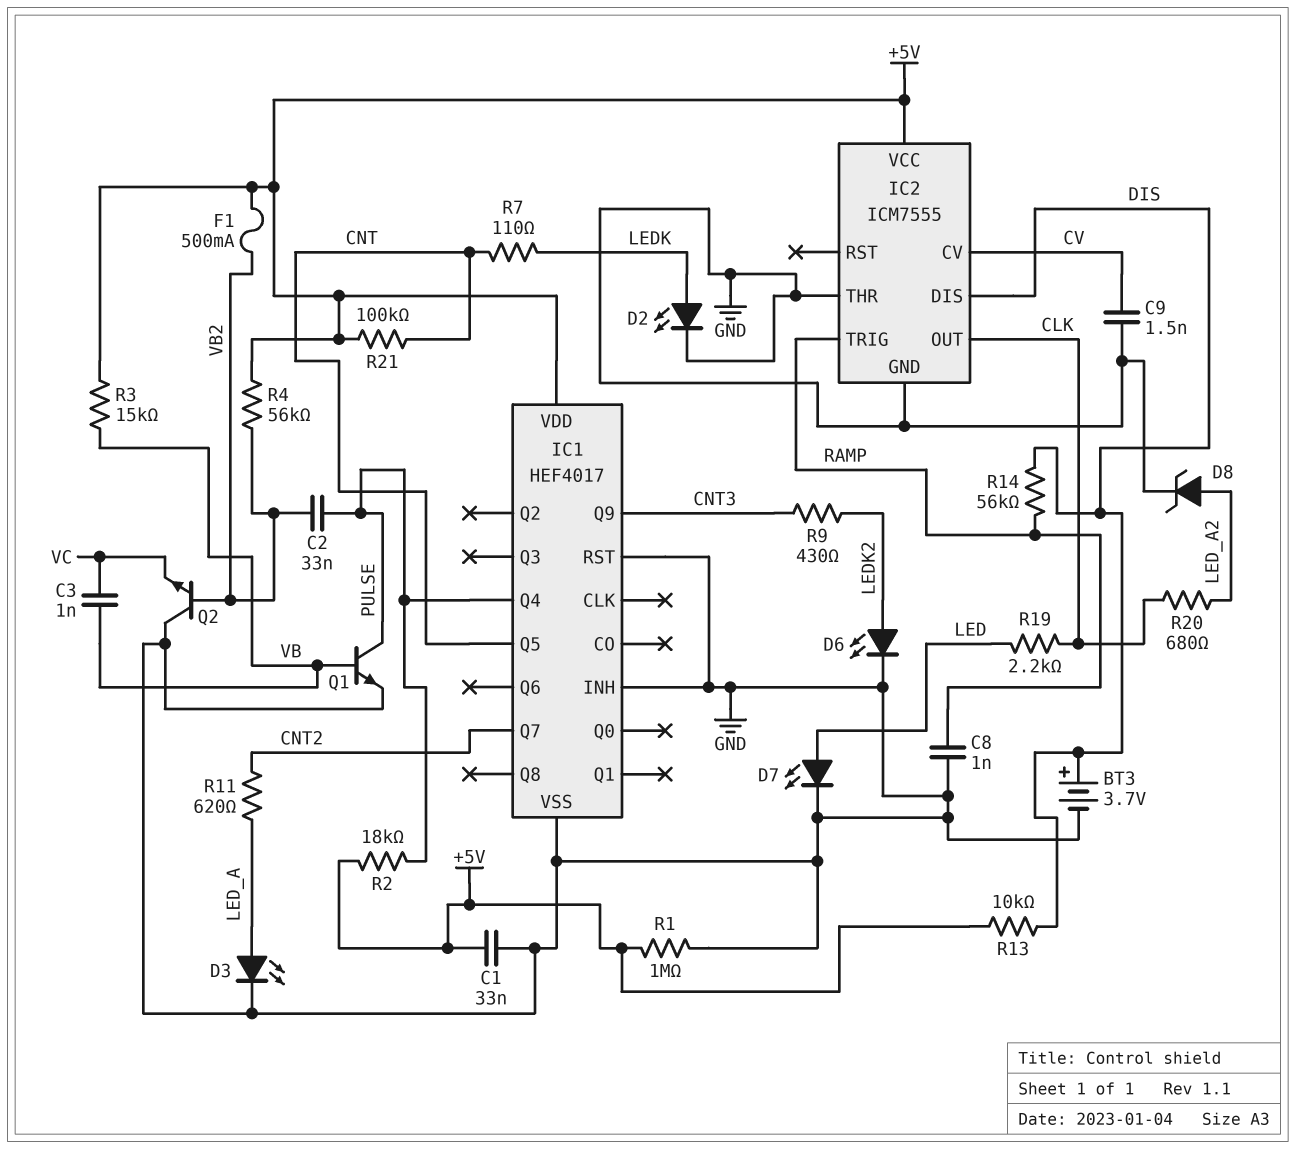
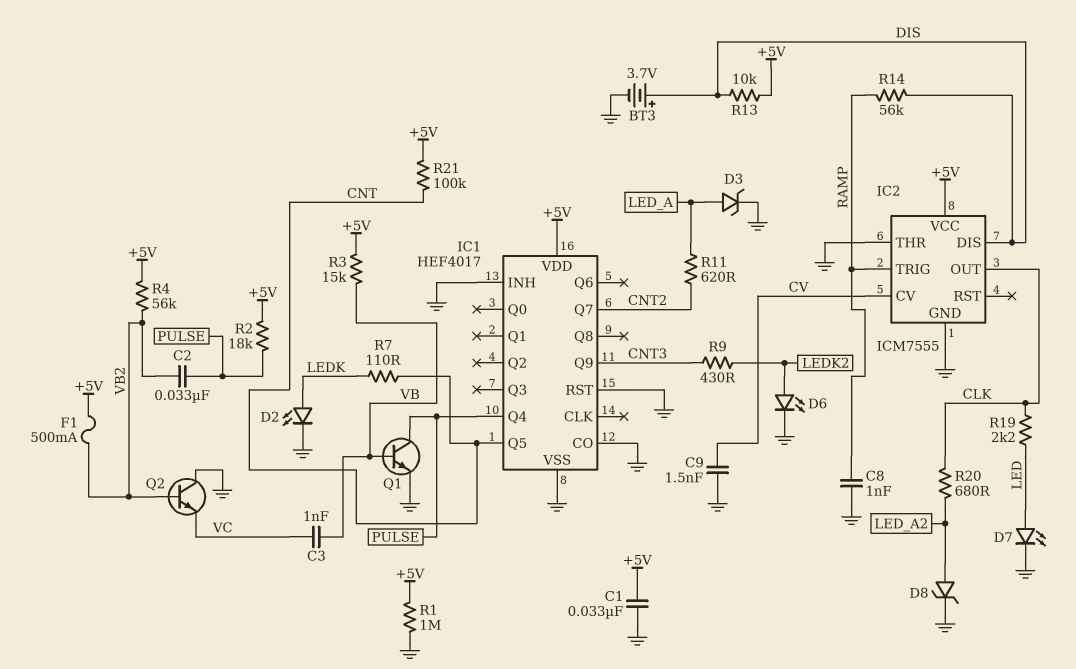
D3: LED (A LED_A, K GND) -> zener (A LED_A, K GND)
IC1 pin CO: none -> GND

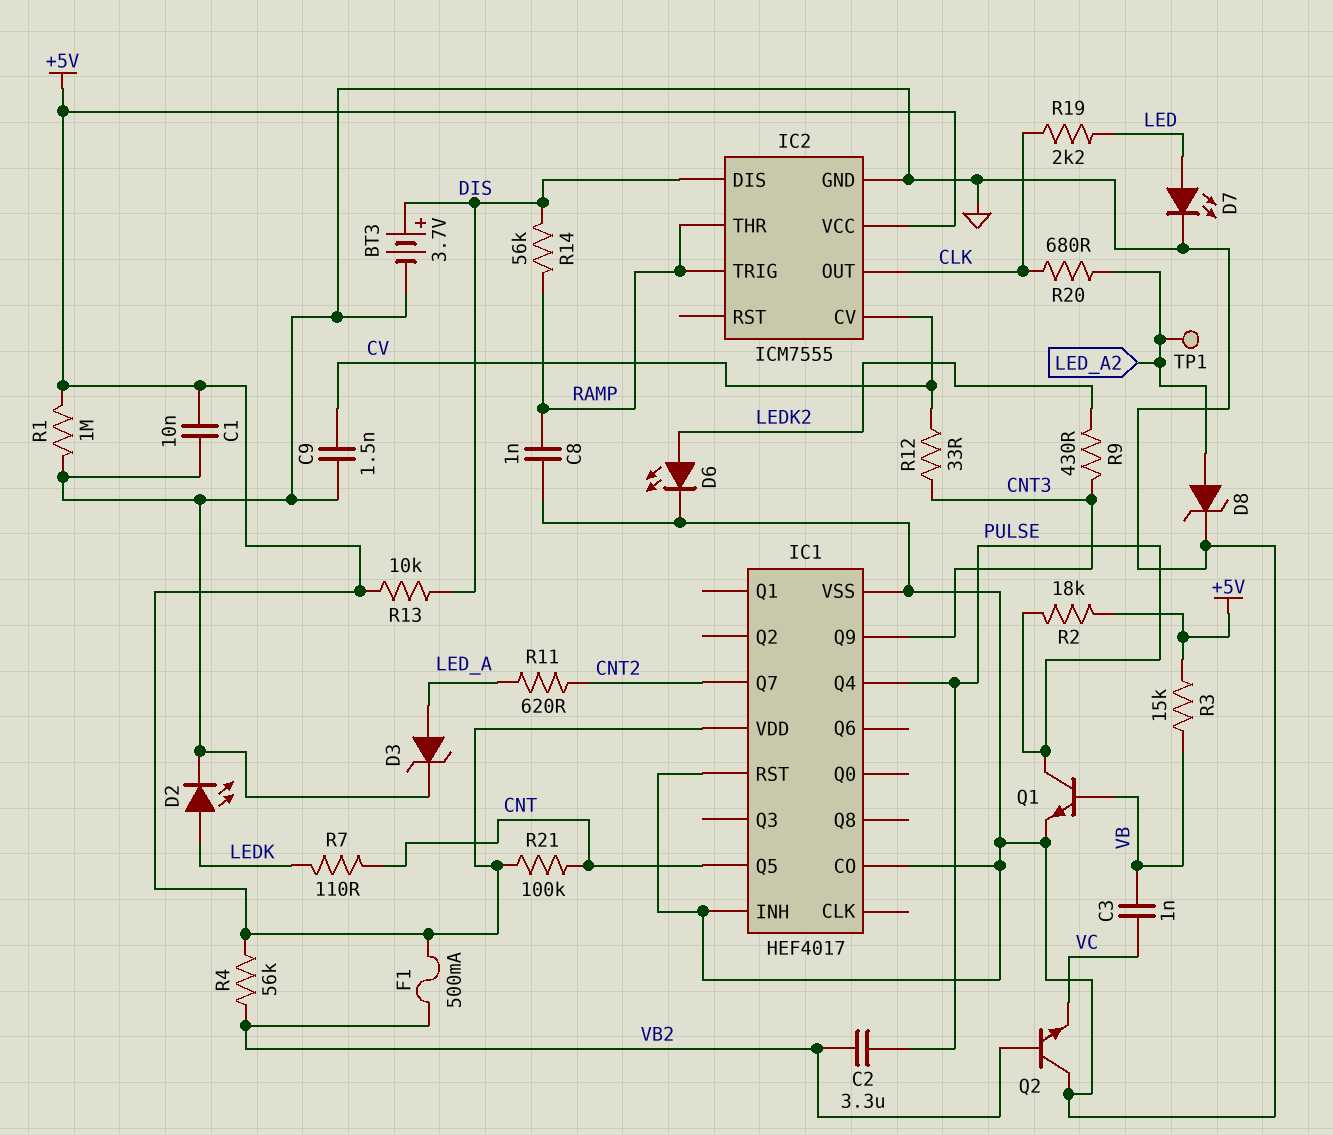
C1: 33nF (+5V, GND) -> 10nF (+5V, GND)
C2: 33nF (PULSE, VB2) -> 3.3uF (PULSE, VB2)
IC2 pin THR: GND -> RAMP
R12: none -> 33 (CNT3, CV)
TP1: none -> test point (LED_A2)

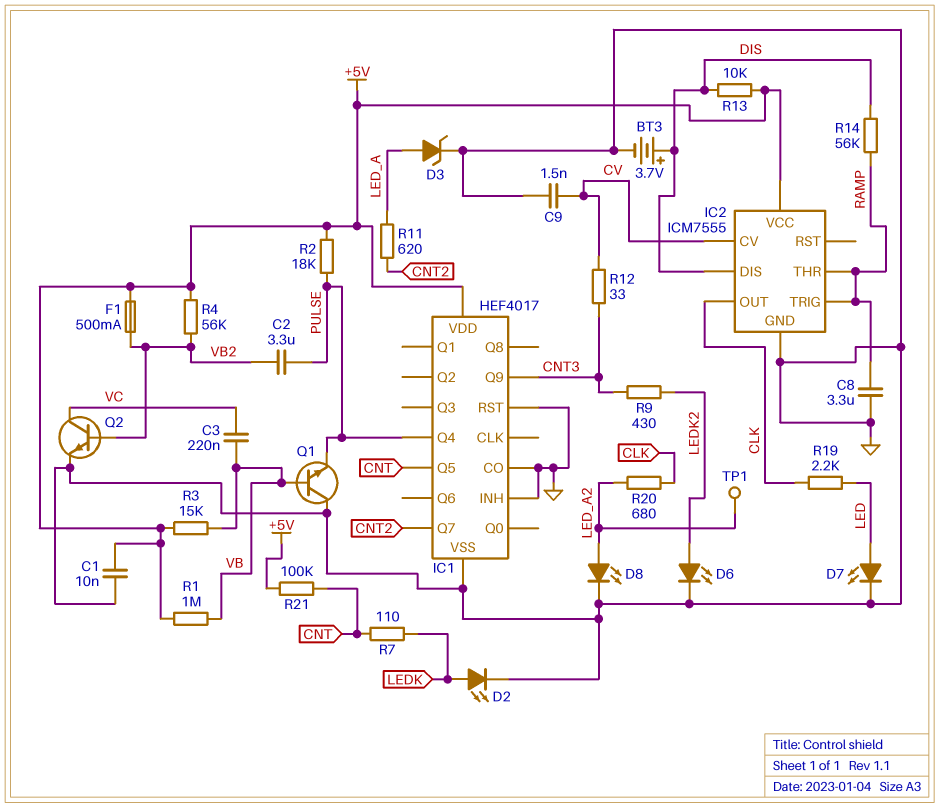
C3: 1nF (VB, VC) -> 220nF (VB, VC)
C8: 1nF (GND, RAMP) -> 3.3uF (GND, RAMP)
D8: zener (A LED_A2, K GND) -> LED (A LED_A2, K GND)
Q1: NPN (B VB, C PULSE, E GND) -> NPN (B VB, C GND, E PULSE)
Q2: NPN (B VB2, C GND, E VC) -> NPN (B VB2, C VC, E GND)
R1: 1M (+5V, GND) -> 1M (+5V, VB)

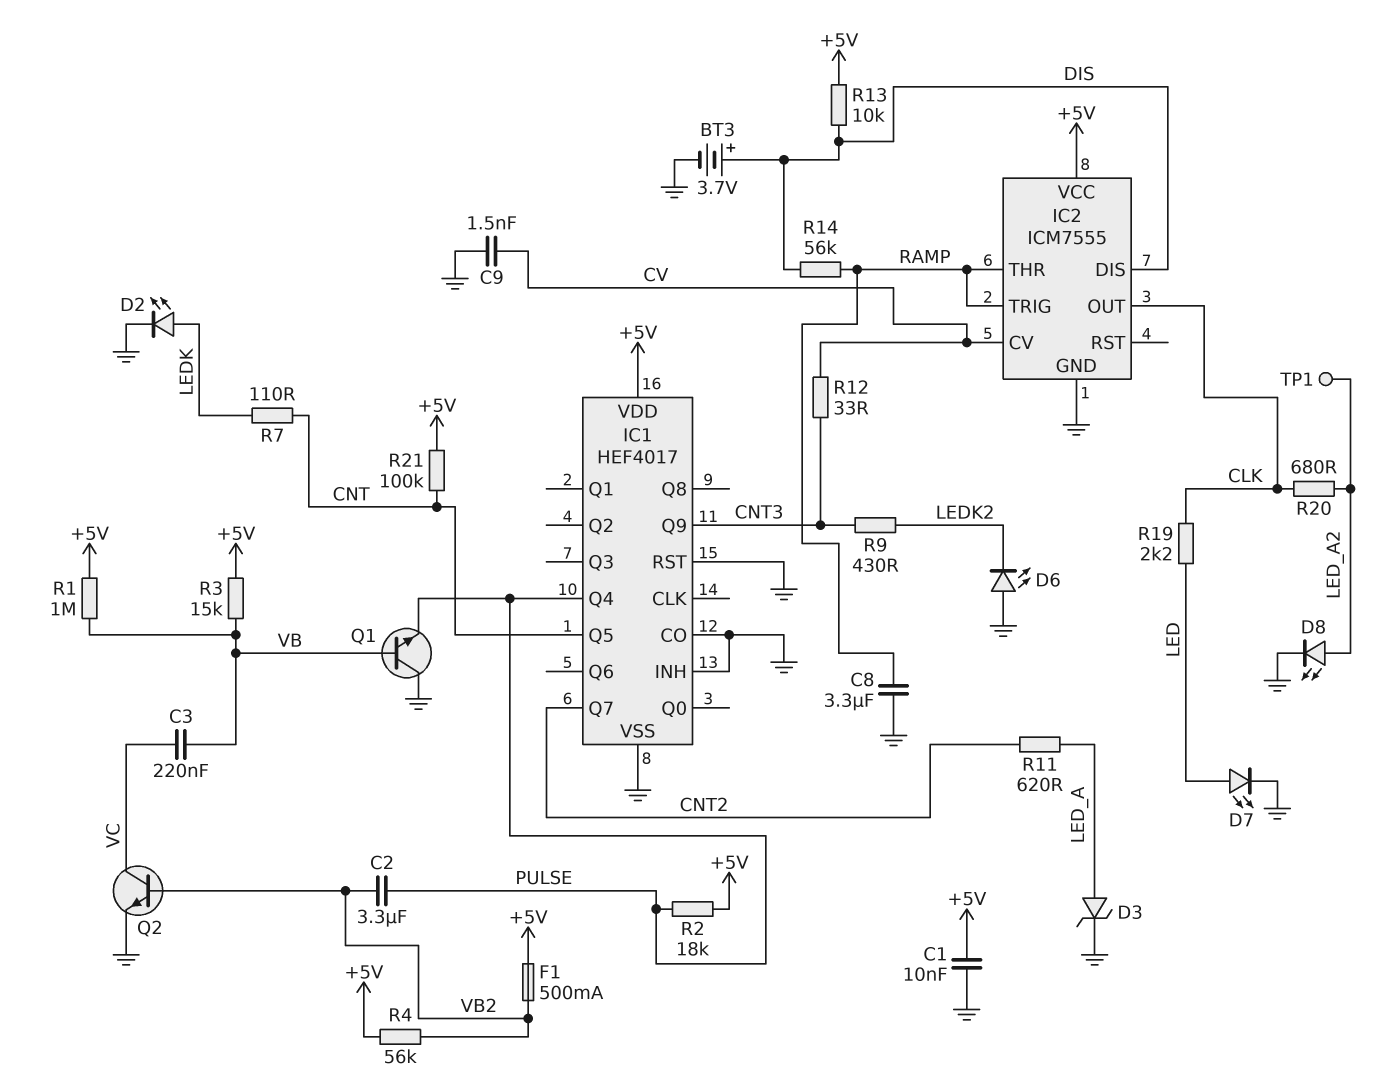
D6: LED (A LEDK2, K GND) -> LED (A GND, K LEDK2)

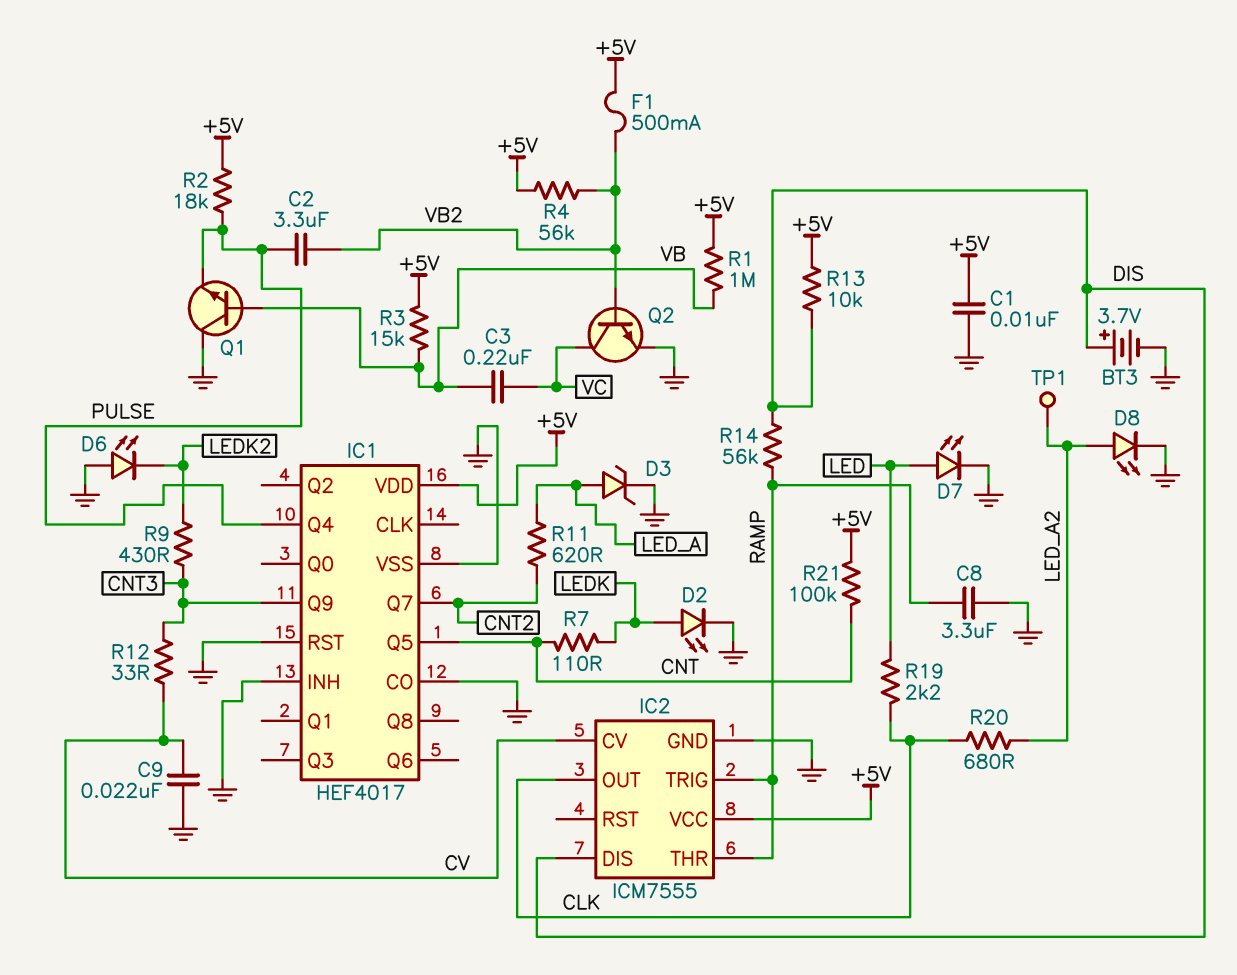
C9: 1.5nF (CV, GND) -> 22nF (CV, GND)

